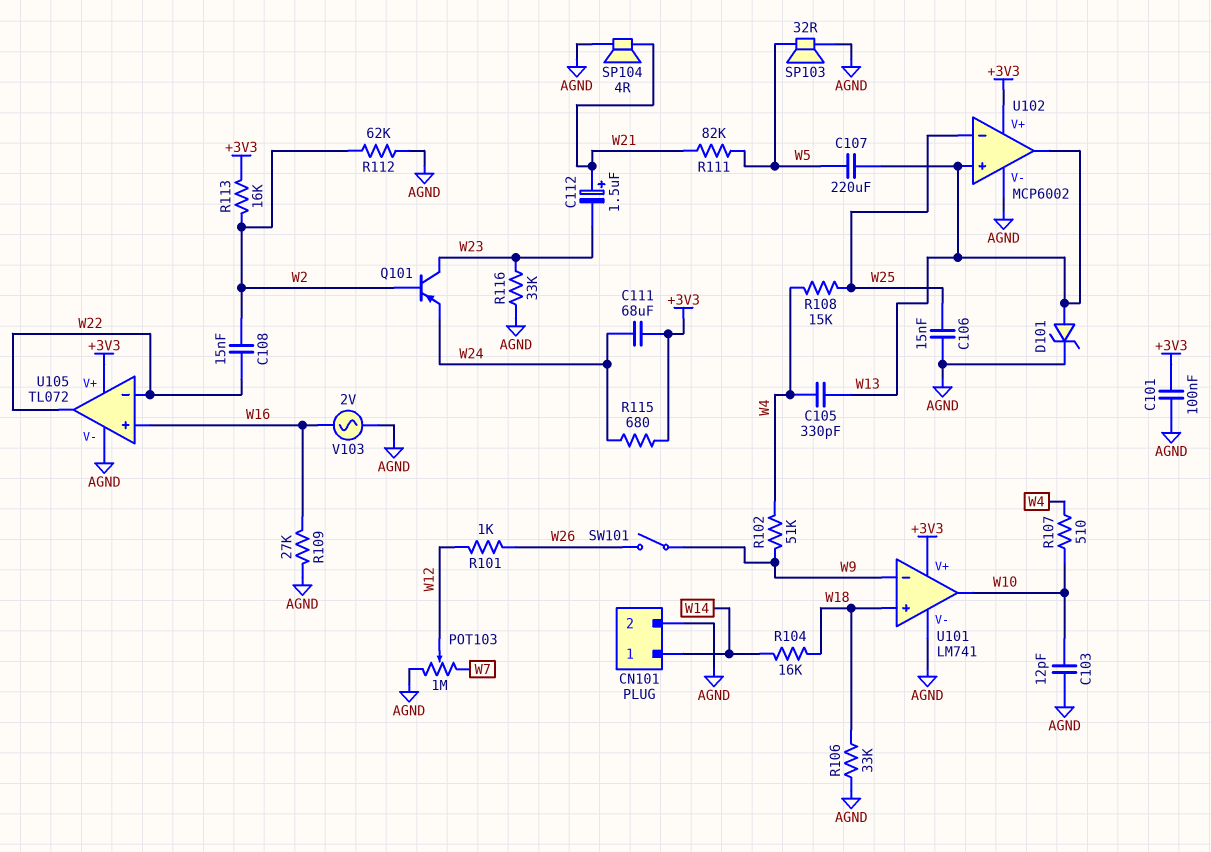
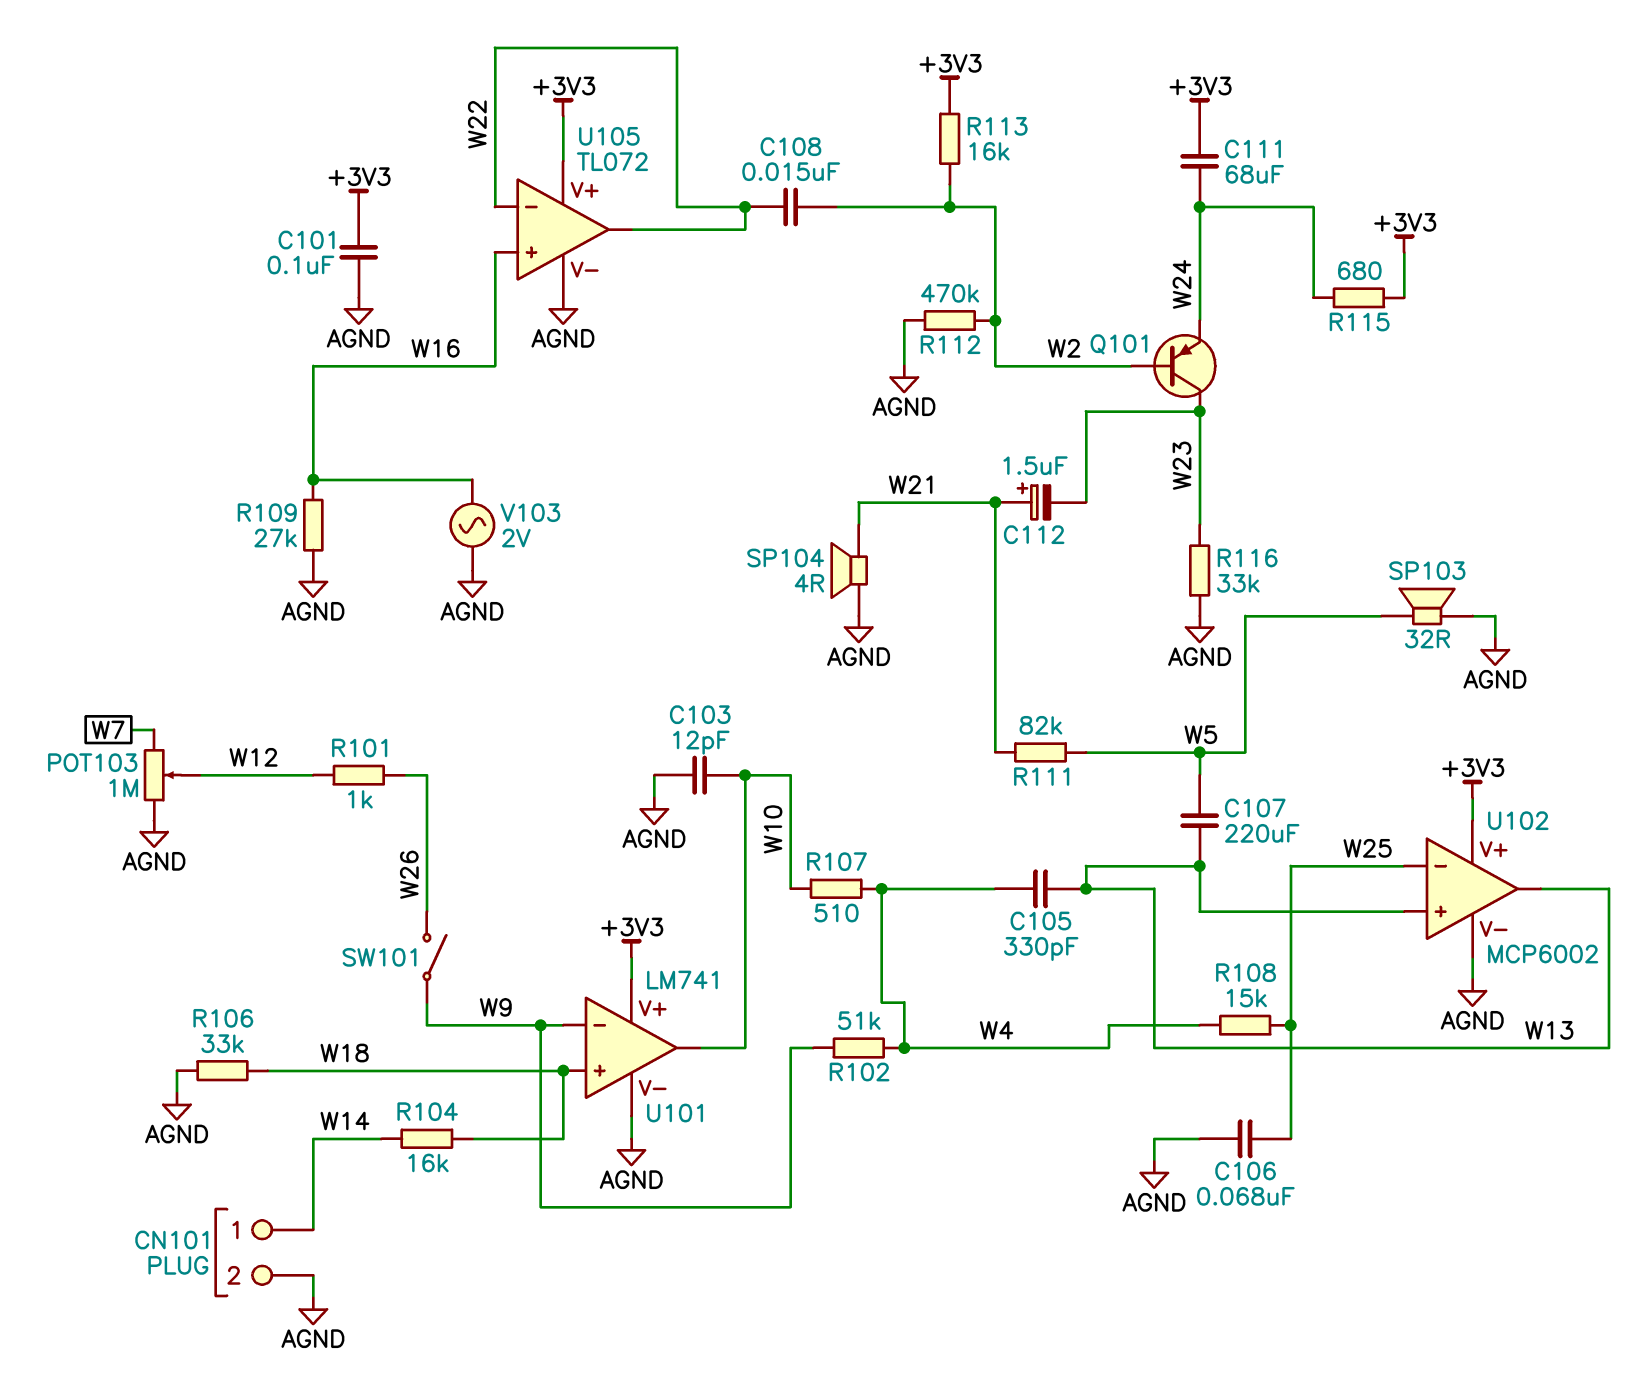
C106: 15nF (AGND, W25) -> 68nF (AGND, W25)
D101: zener (A W13, K AGND) -> none
R112: 62k (AGND, W2) -> 470k (AGND, W2)

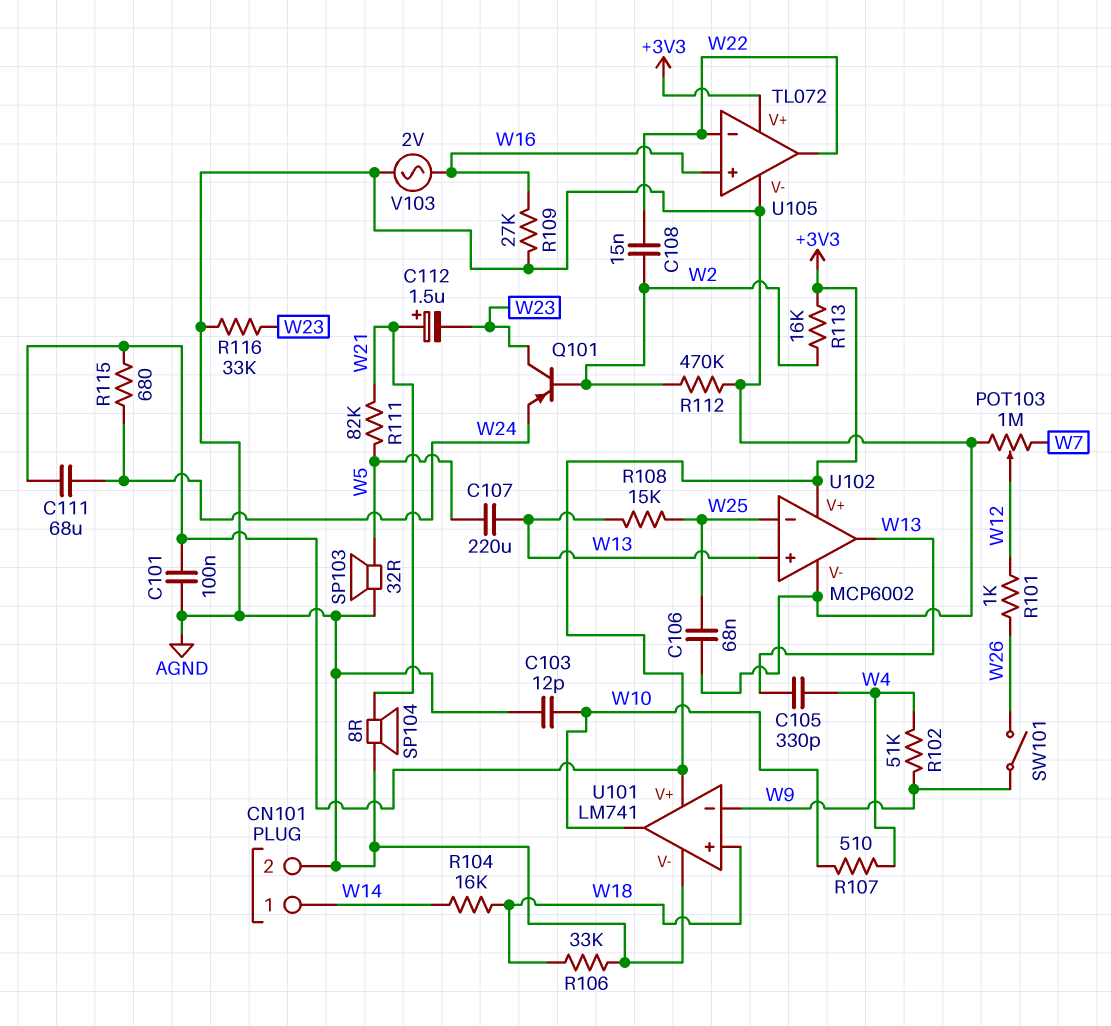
R108: 15k (W4, W25) -> 15k (W13, W25)
SP104: speaker 4R (AGND, W21) -> speaker 8R (AGND, W21)

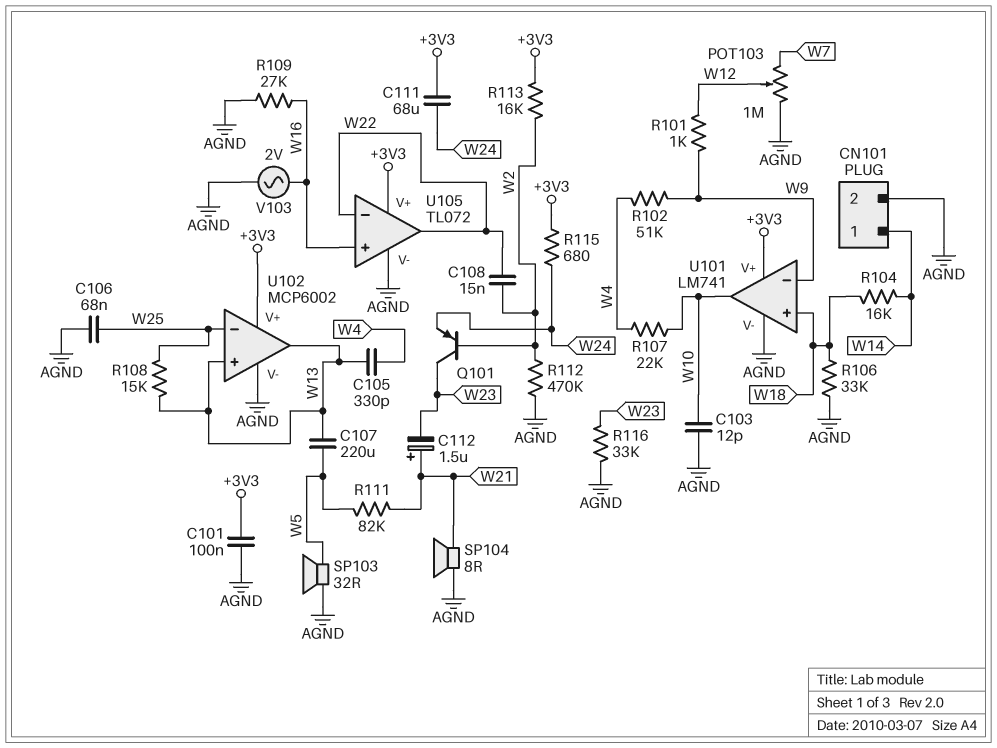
R101: 1k (W12, W26) -> 1k (W9, W12)
R107: 510 (W4, W10) -> 22k (W4, W10)
SW101: switch (W9, W26) -> none

